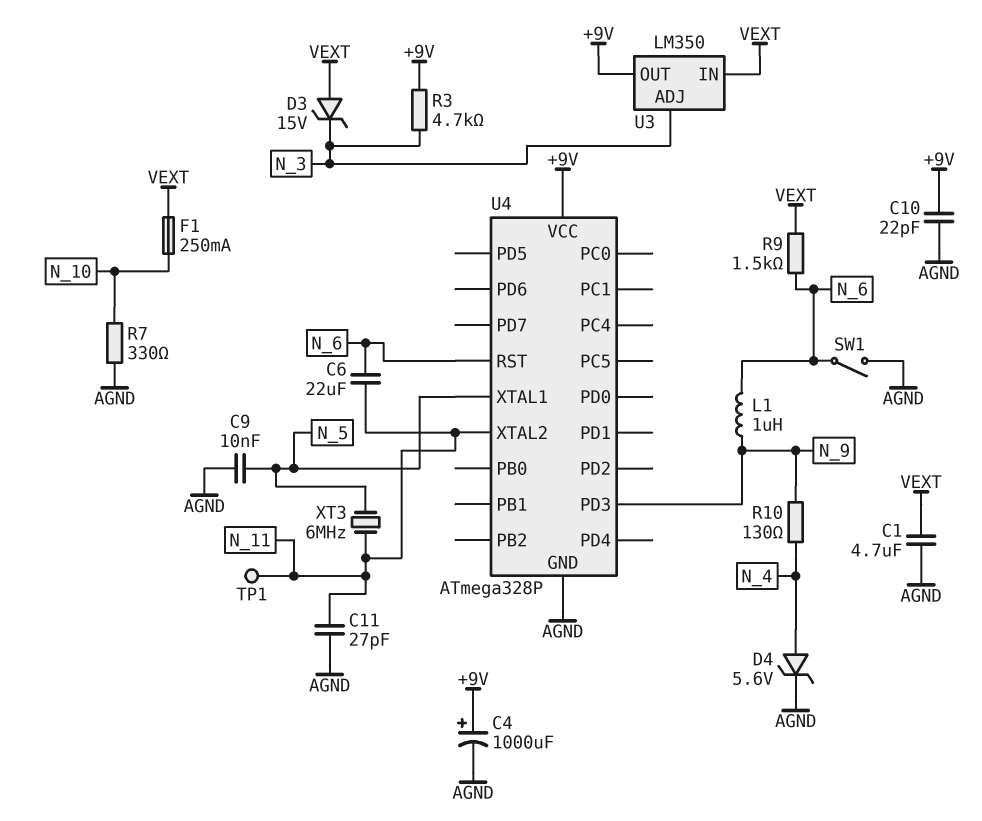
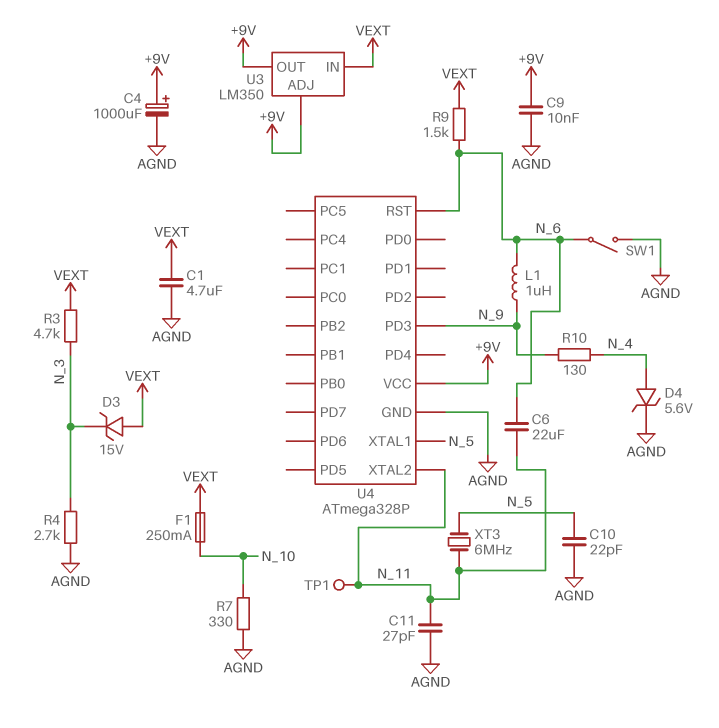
C9: 10nF (AGND, N_5) -> 10nF (+9V, AGND)
C10: 22pF (+9V, AGND) -> 22pF (AGND, N_5)
R3: 4.7k (+9V, N_3) -> 4.7k (N_3, VEXT)
R4: none -> 2.7k (AGND, N_3)
U3 pin ADJ: N_3 -> +9V

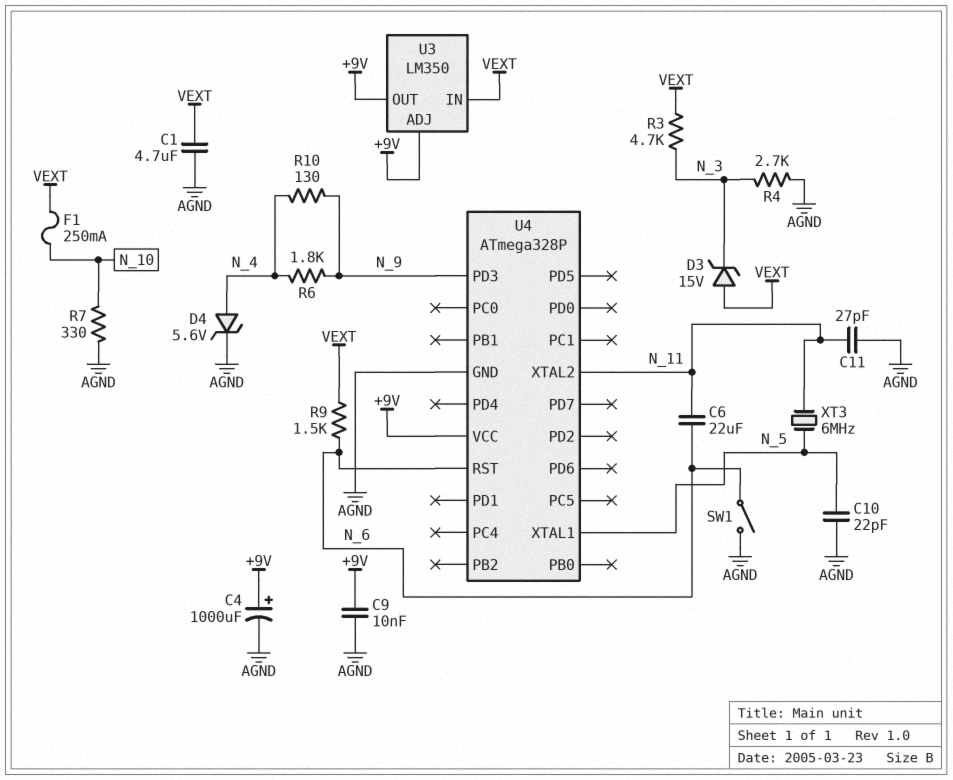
L1: 1uH (N_6, N_9) -> none
R6: none -> 1.8k (N_4, N_9)
TP1: test point (N_11) -> none

